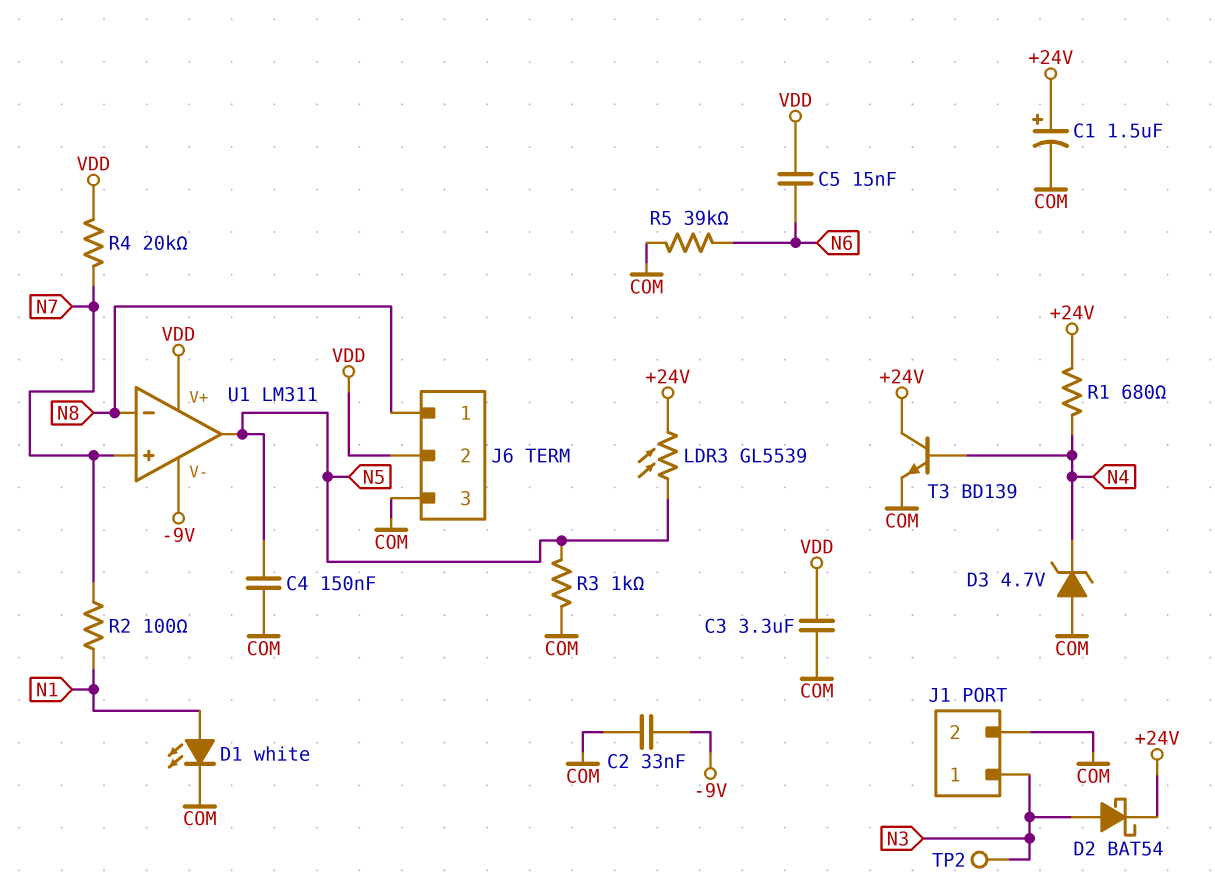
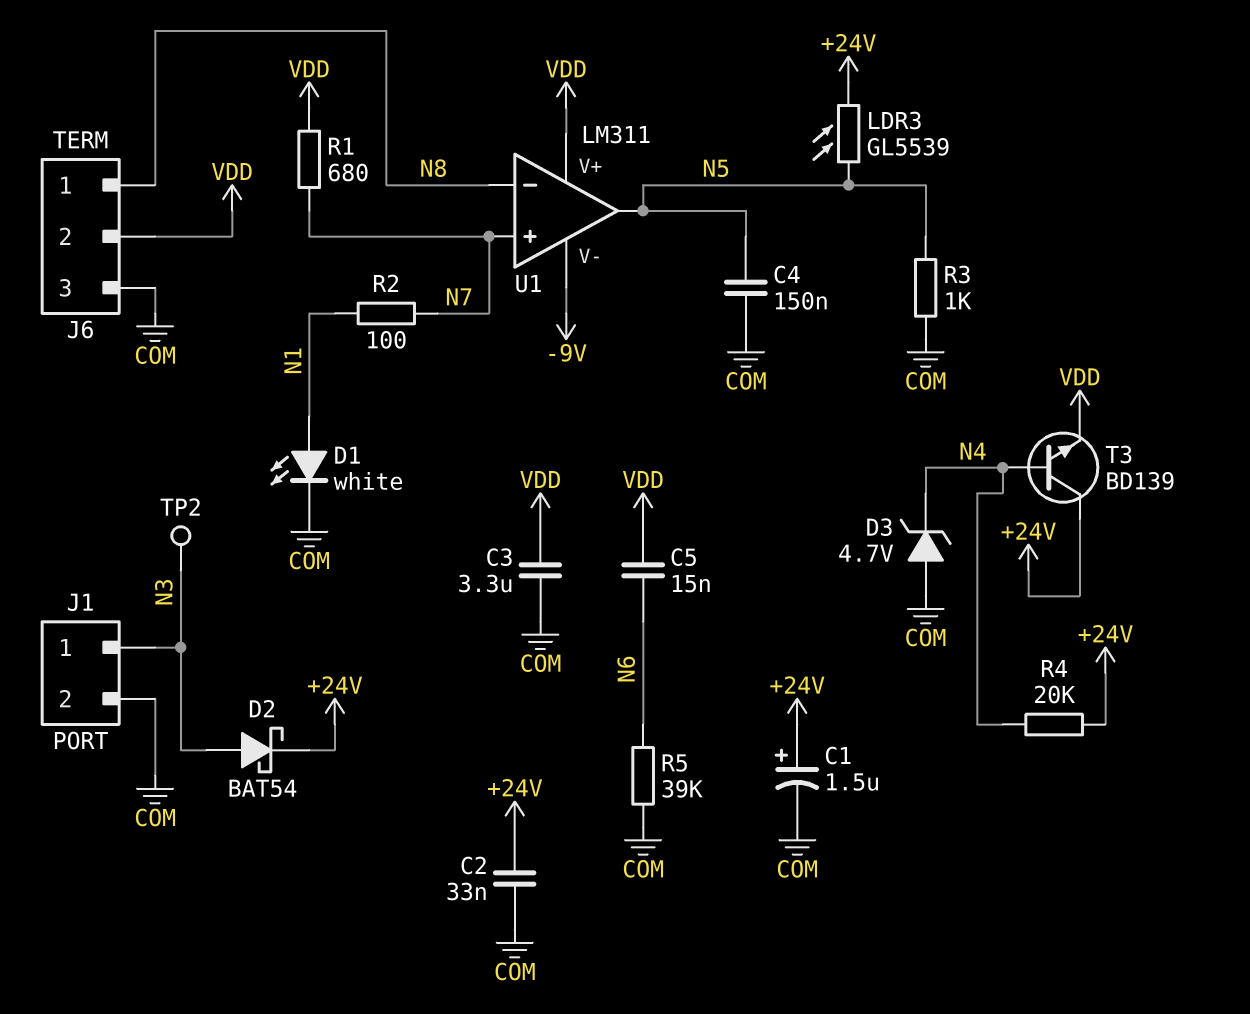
C2: 33nF (-9V, COM) -> 33nF (+24V, COM)
R1: 680 (+24V, N4) -> 680 (N7, VDD)
R4: 20k (N7, VDD) -> 20k (+24V, N4)
T3: NPN BD139 (B N4, C +24V, E COM) -> NPN BD139 (B N4, C +24V, E VDD)

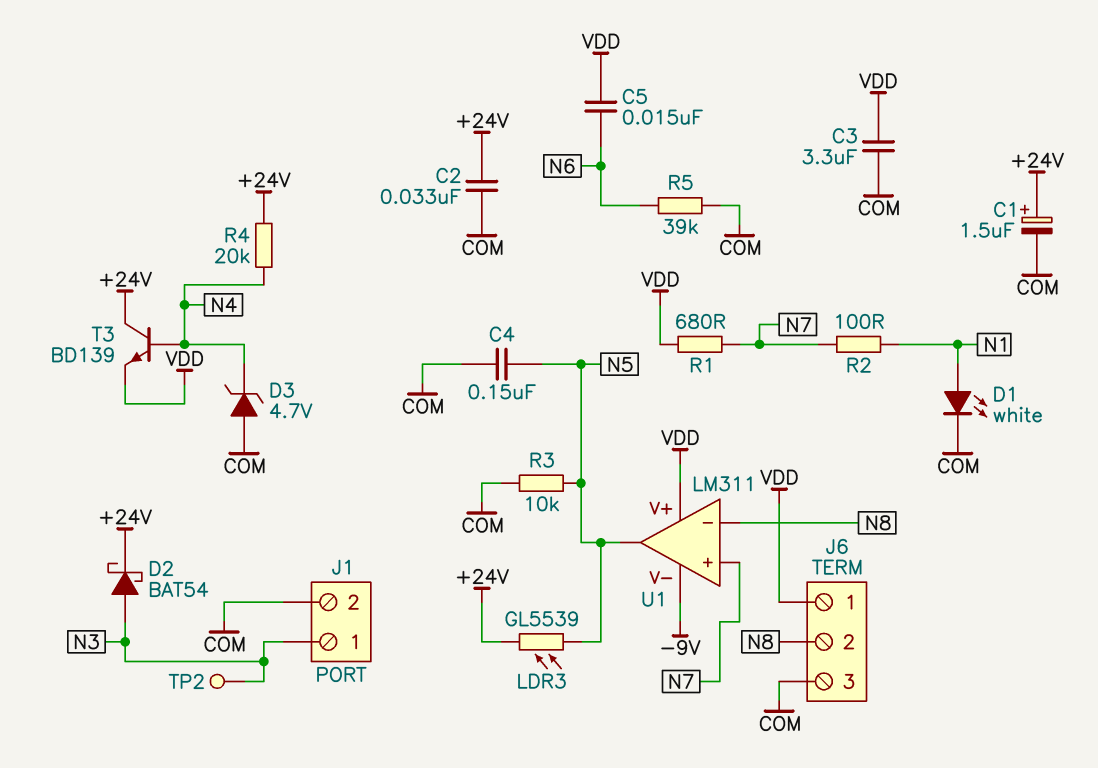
J6 pin 1: N8 -> VDD
J6 pin 2: VDD -> N8
R3: 1k (COM, N5) -> 10k (COM, N5)

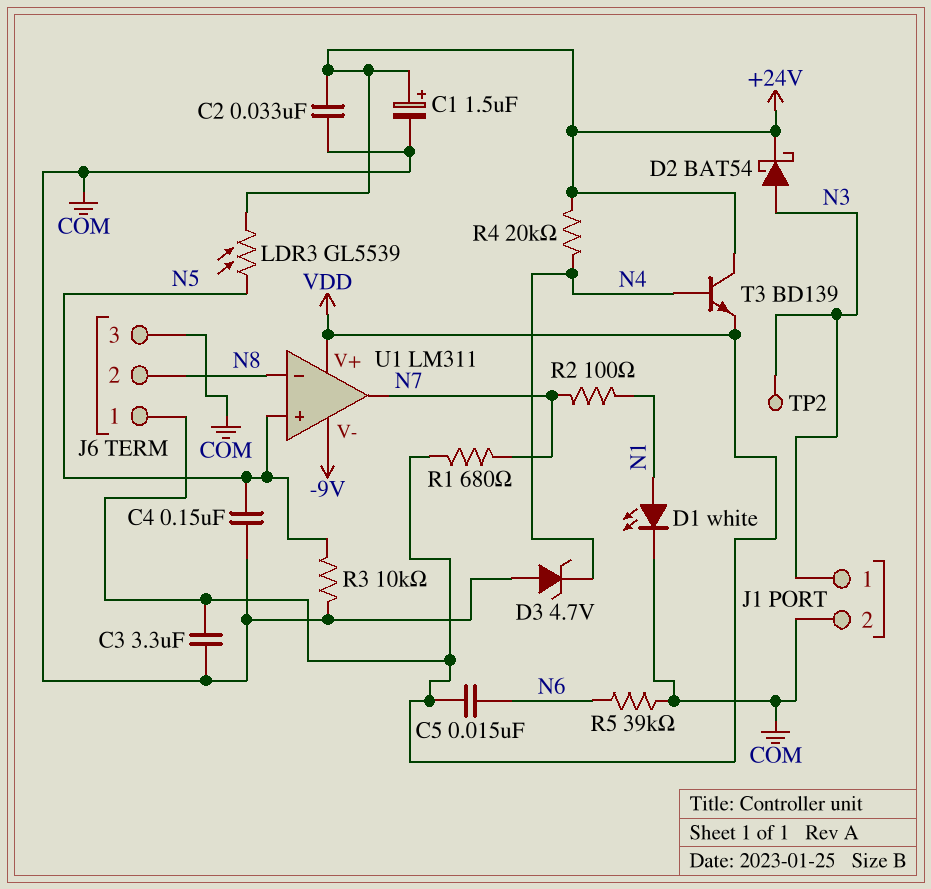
U1 pin in+: N7 -> N5
U1 pin out: N5 -> N7

